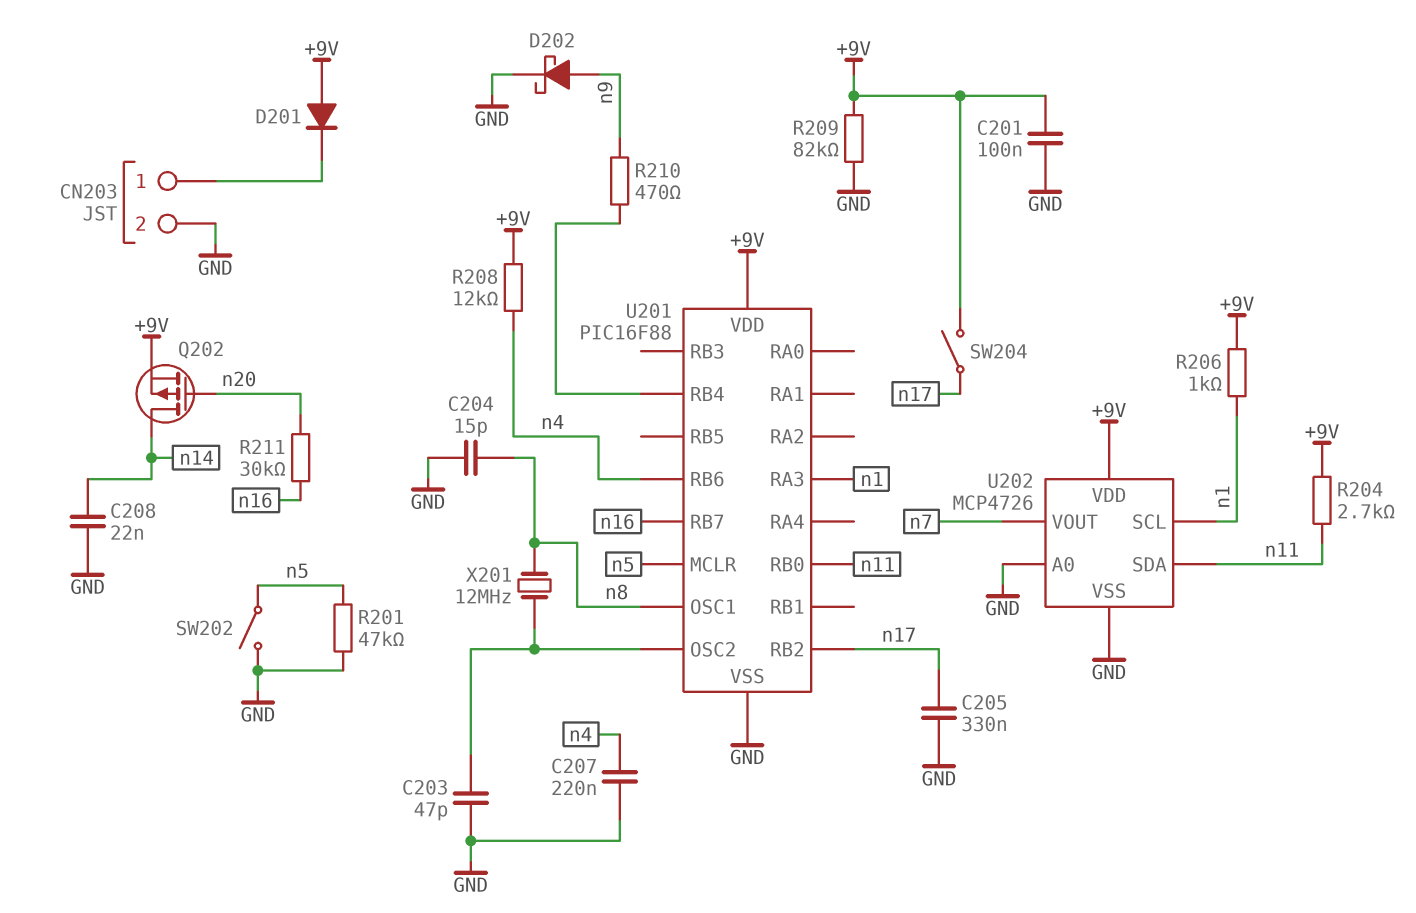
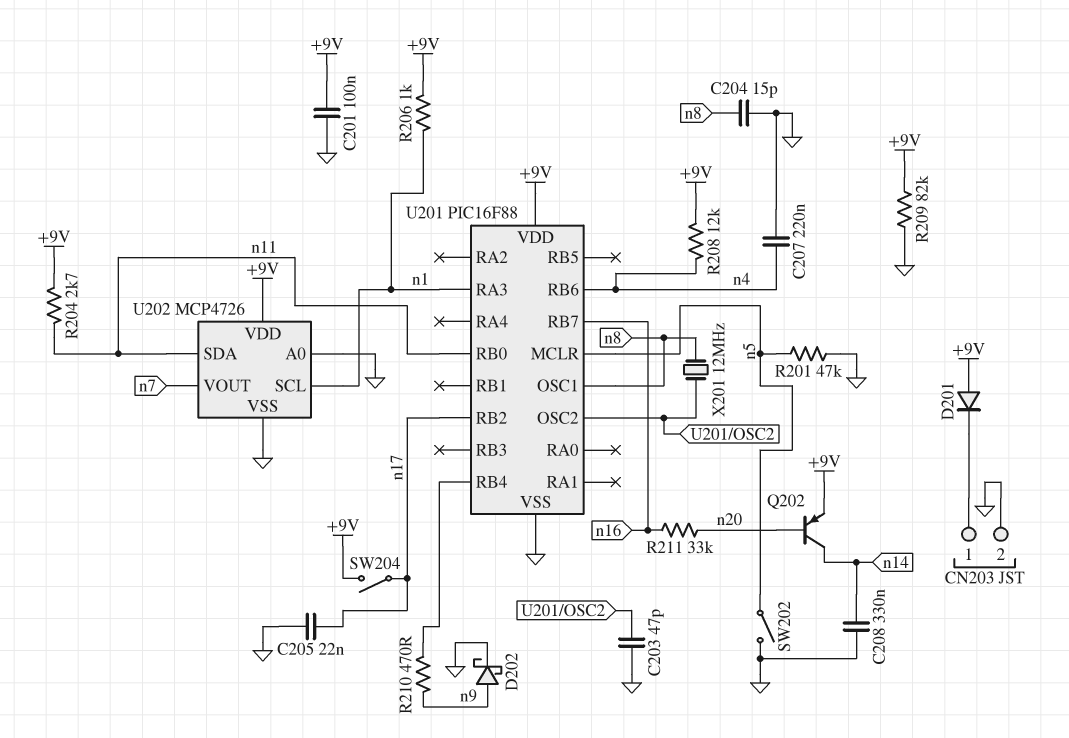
C205: 330nF (GND, n17) -> 22nF (GND, n17)
C208: 22nF (GND, n14) -> 330nF (GND, n14)
Q202: PMOS (G n20, D n14, S +9V) -> PNP (B n20, C n14, E +9V)
R211: 30k (n16, n20) -> 33k (n16, n20)

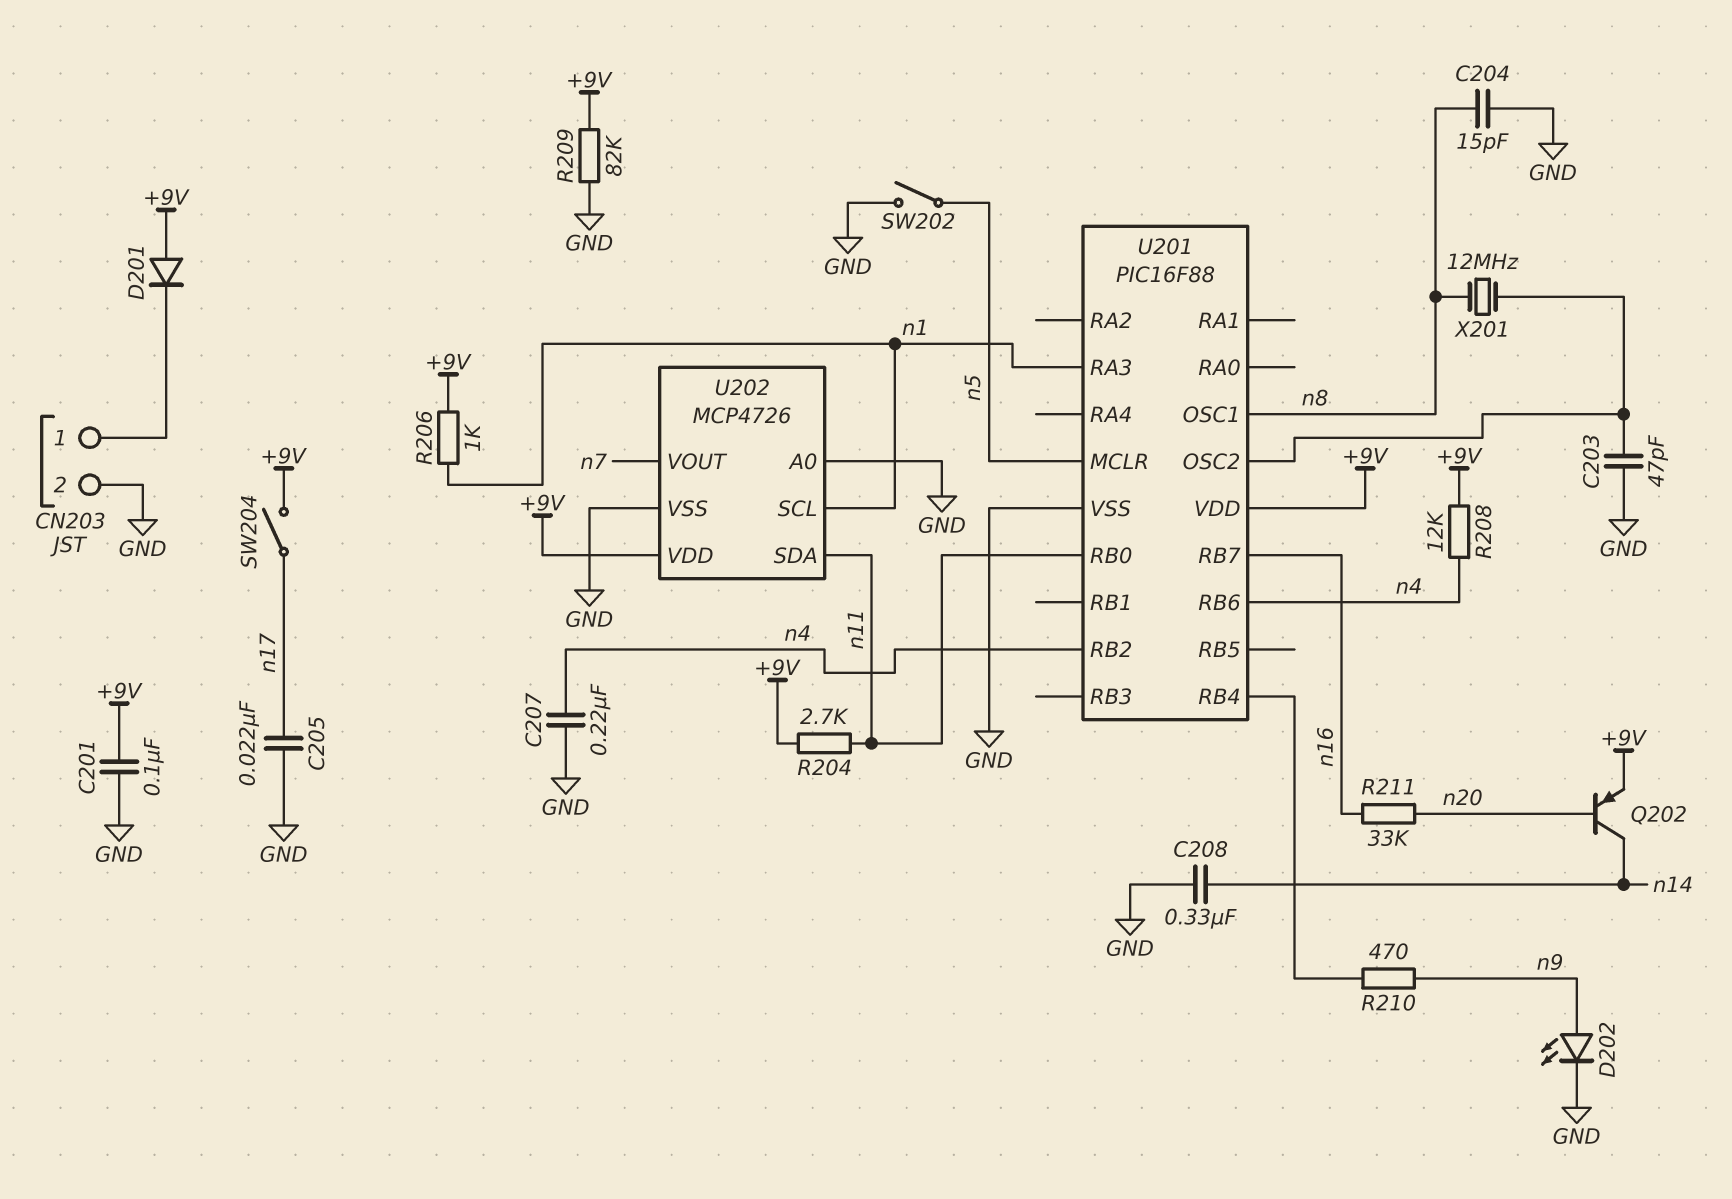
D202: schottky (A n9, K GND) -> LED (A n9, K GND)
R201: 47k (GND, n5) -> none
U201 pin RB2: n17 -> n4

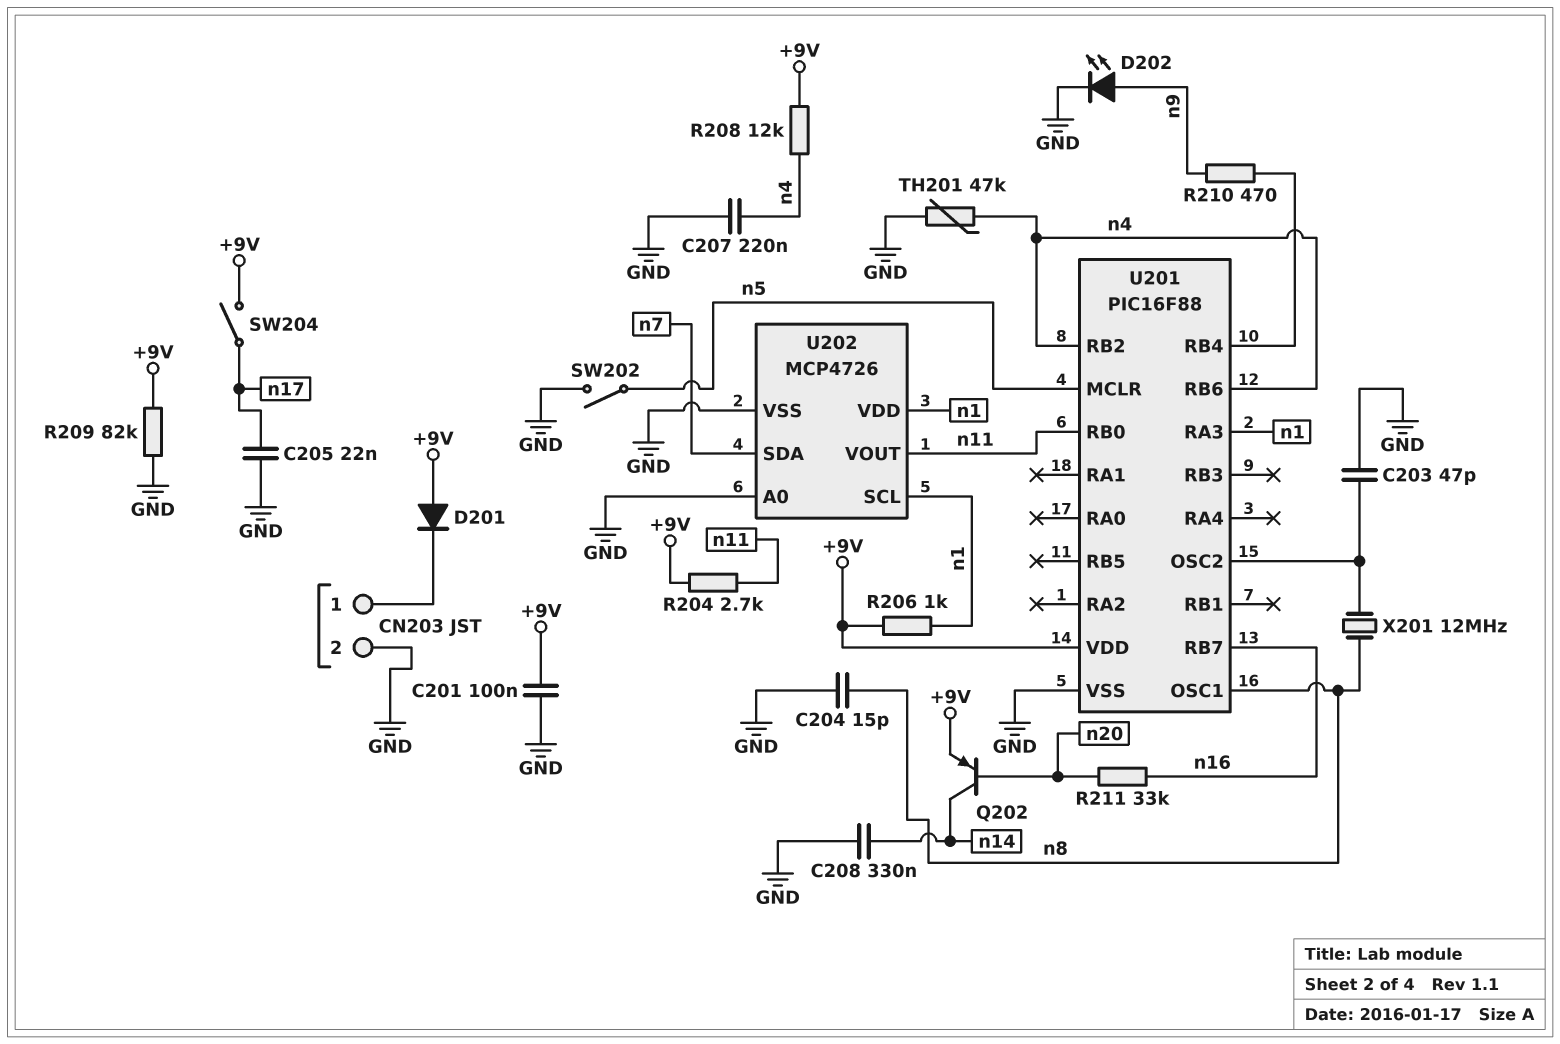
TH201: none -> 47k (GND, n4)
U202 pin SDA: n11 -> n7
U202 pin VDD: +9V -> n1
U202 pin VOUT: n7 -> n11

